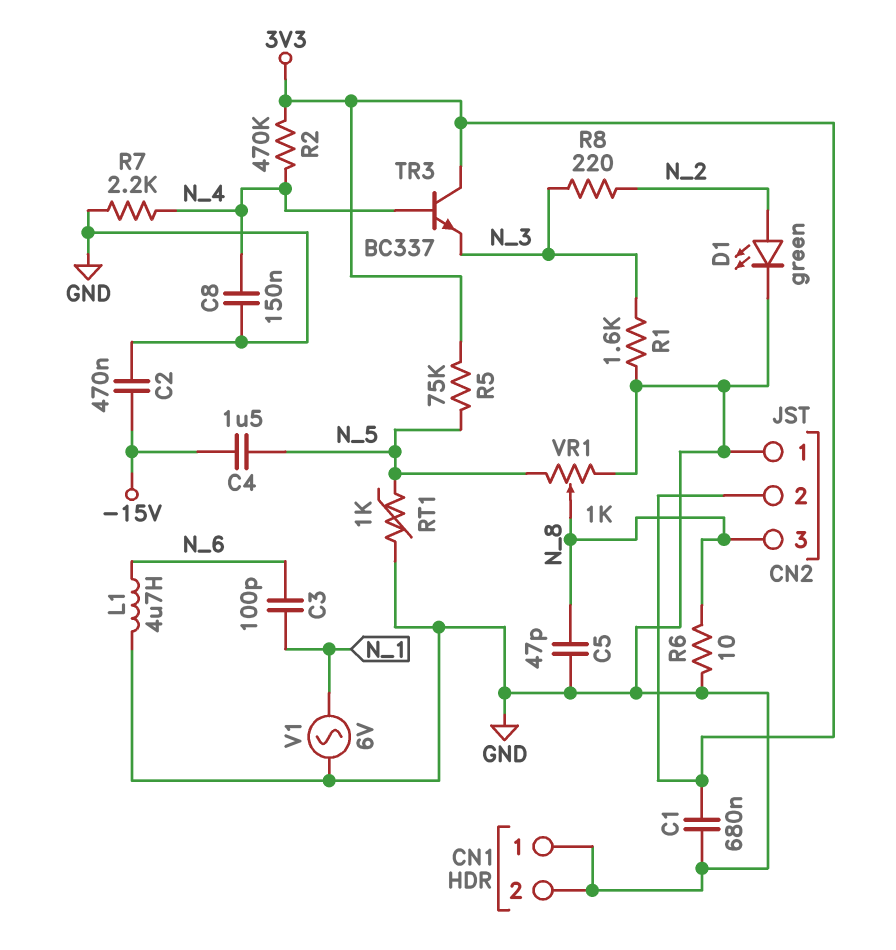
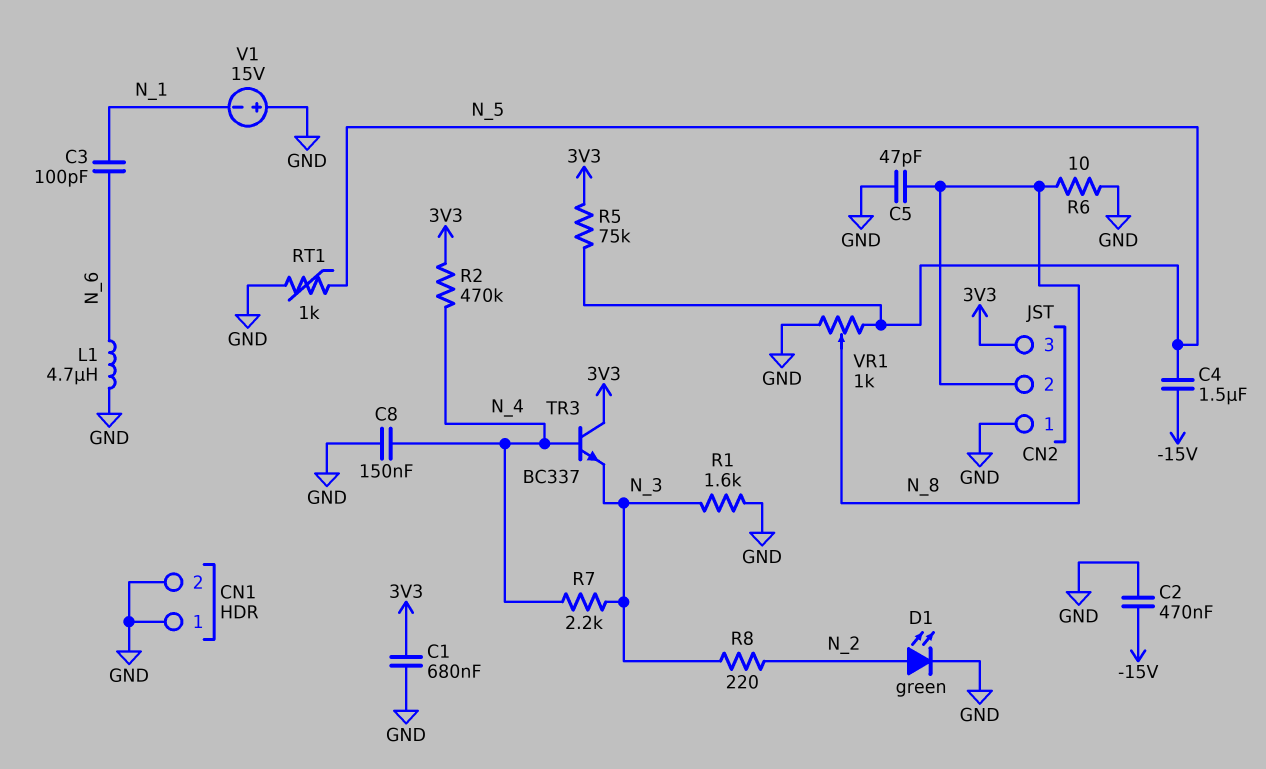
CN2 pin 2: 3V3 -> N_8
CN2 pin 3: N_8 -> 3V3
R7: 2.2k (GND, N_4) -> 2.2k (N_3, N_4)
V1: AC 6V (GND, N_1) -> 15V (plus GND, minus N_1)

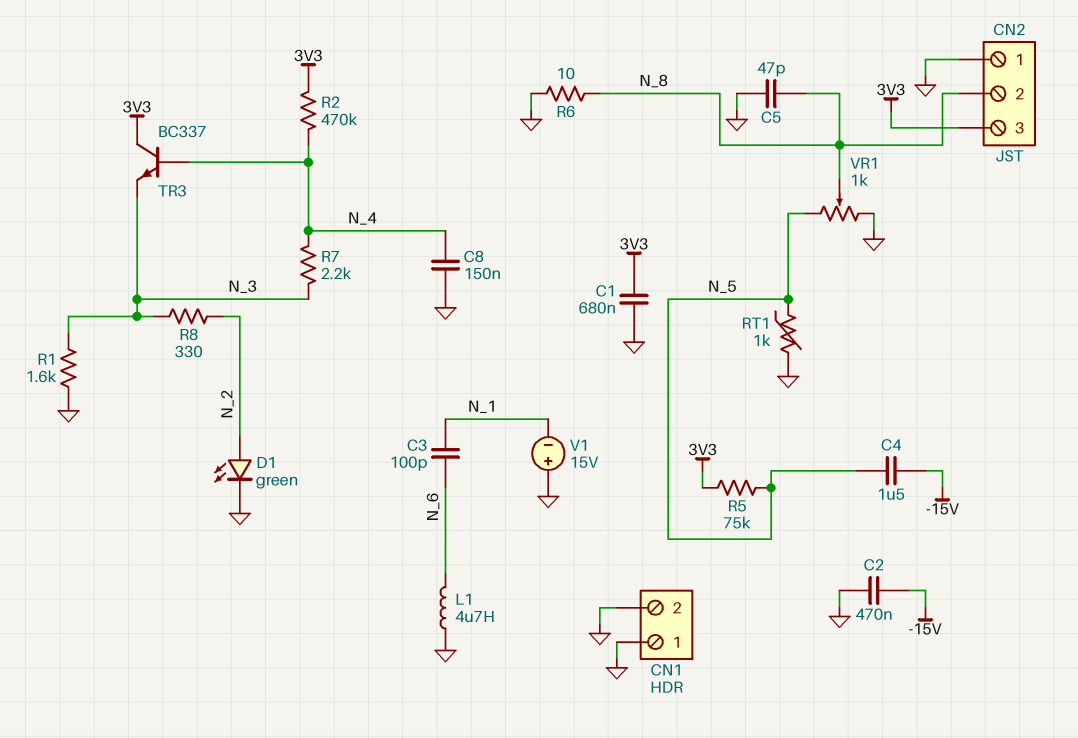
R8: 220 (N_2, N_3) -> 330 (N_2, N_3)

